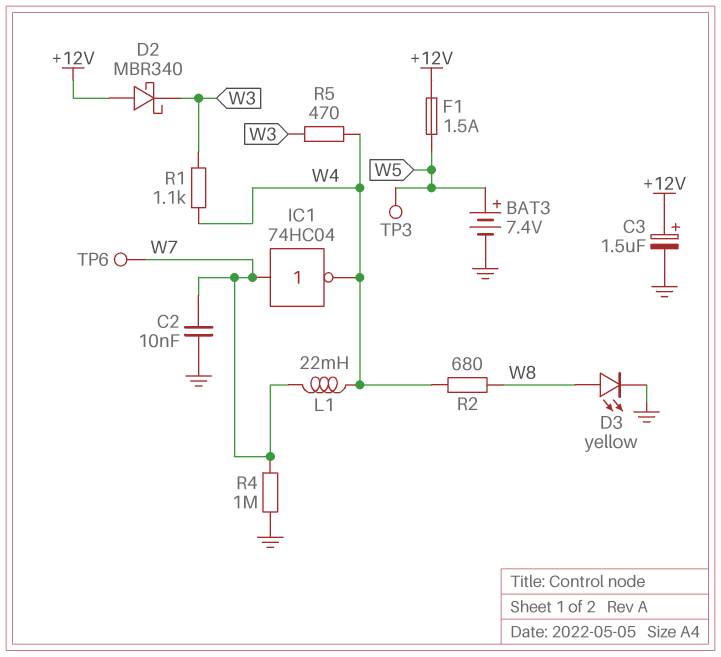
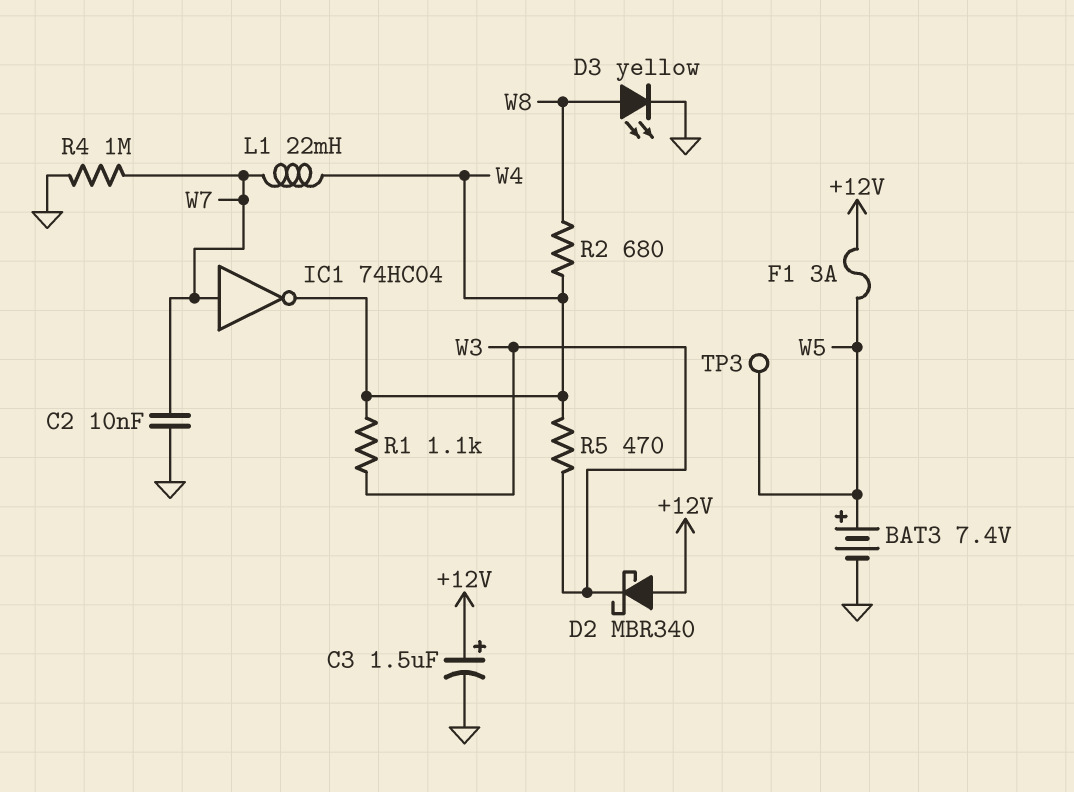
F1: 1.5A (+12V, W5) -> 3A (+12V, W5)
TP6: test point (W7) -> none

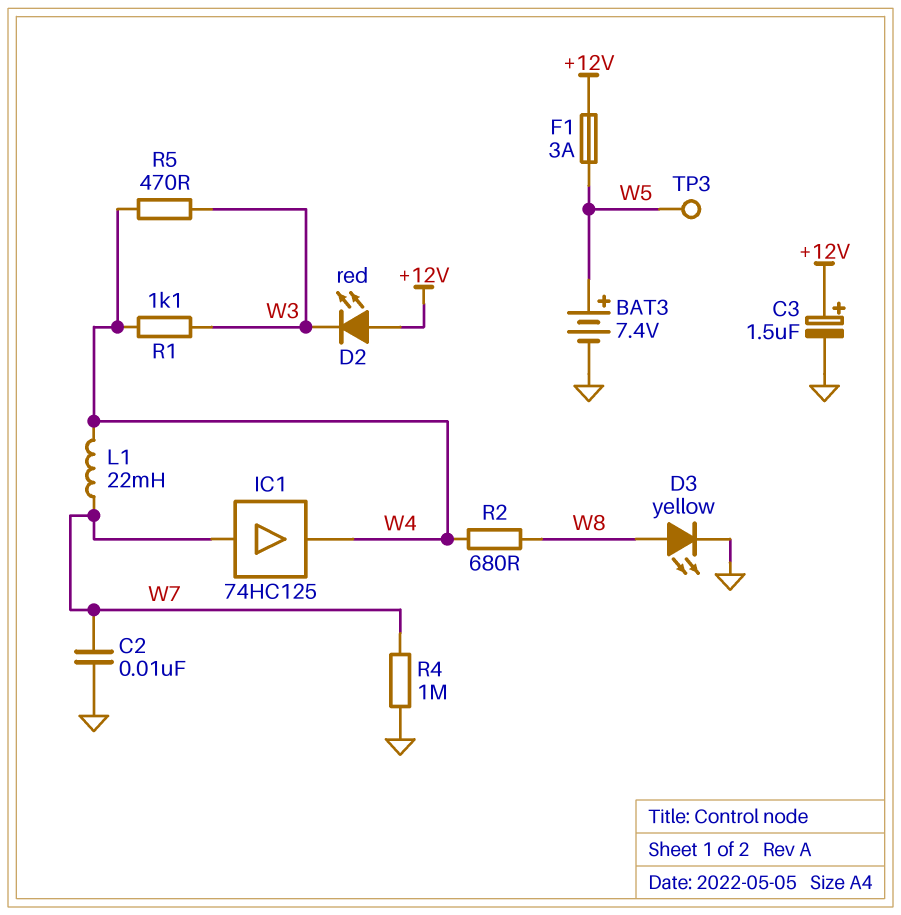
D2: schottky MBR340 (A +12V, K W3) -> LED red (A +12V, K W3)
IC1: NOT 74HC04 (in W7, out W4) -> buffer 74HC125 (in W7, out W4)

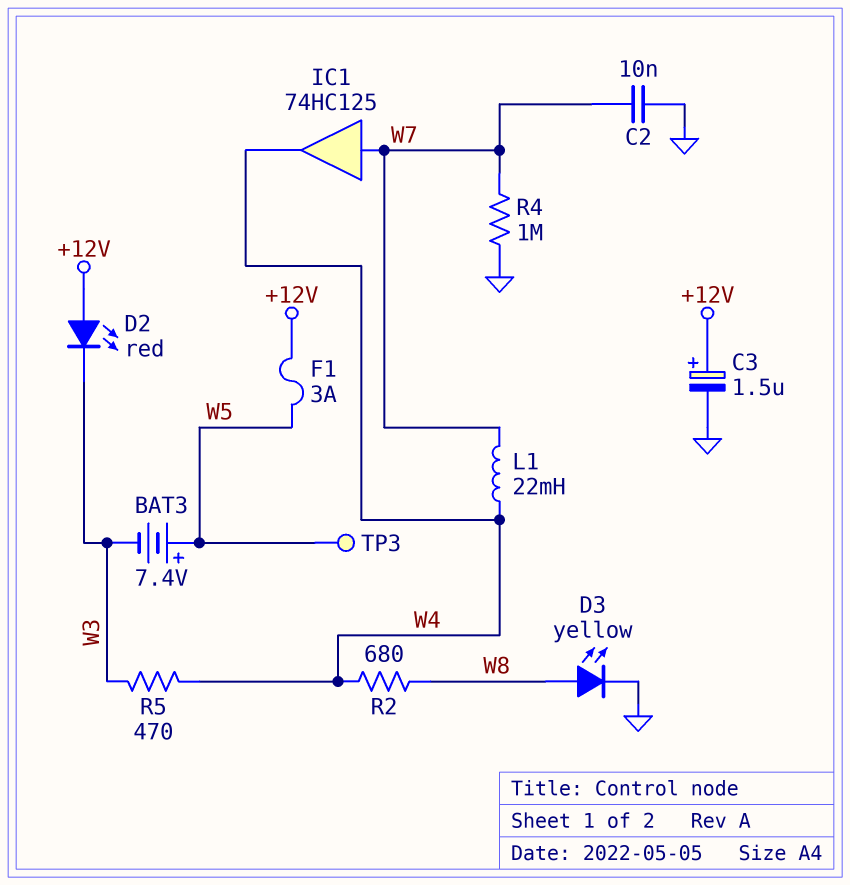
BAT3: 7.4V (plus W5, minus GND) -> 7.4V (plus W5, minus W3)
R1: 1.1k (W3, W4) -> none

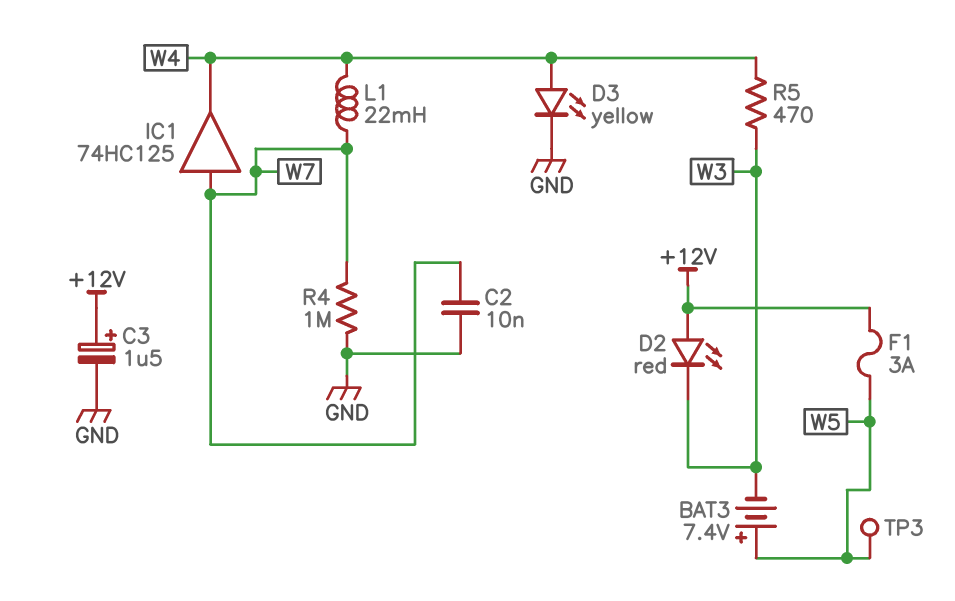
D3: LED yellow (A W8, K GND) -> LED yellow (A W4, K GND)
R2: 680 (W4, W8) -> none

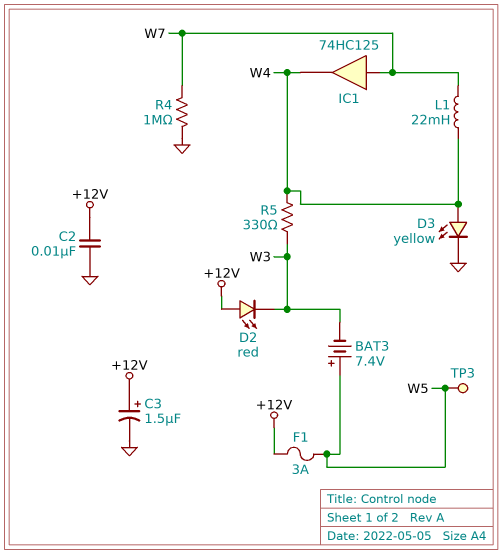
C2: 10nF (GND, W7) -> 10nF (+12V, GND)
R5: 470 (W3, W4) -> 330 (W3, W4)

